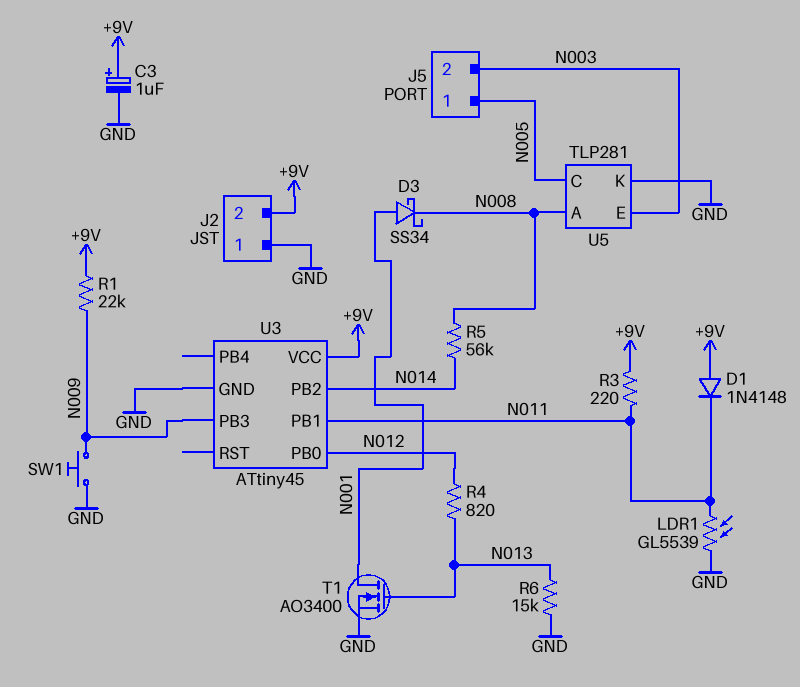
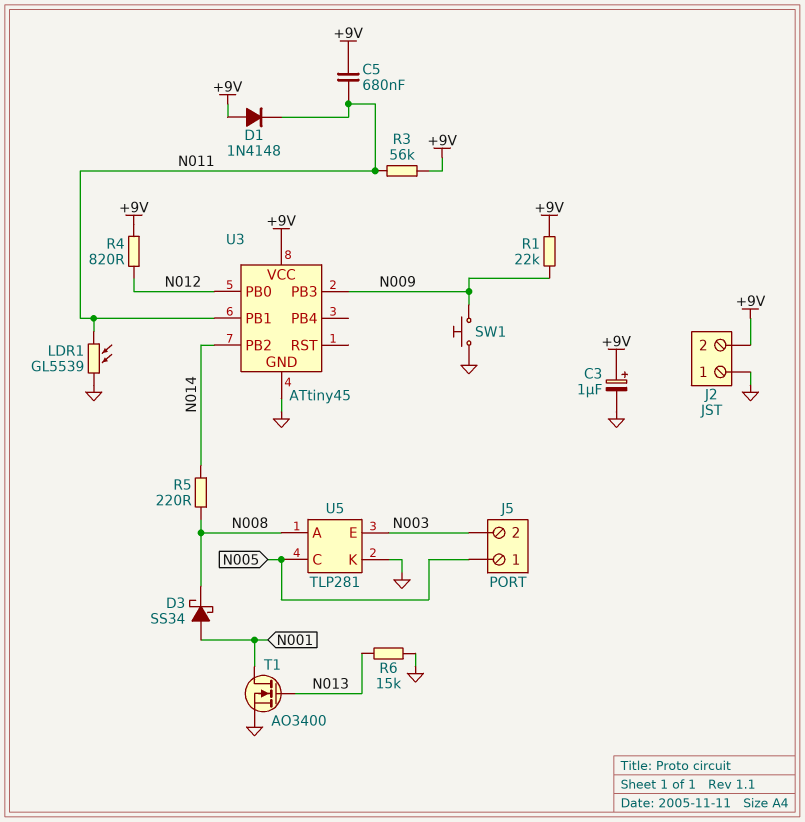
C5: none -> 680nF (+9V, N011)
R3: 220 (+9V, N011) -> 56k (+9V, N011)
R4: 820 (N012, N013) -> 820 (+9V, N012)
R5: 56k (N008, N014) -> 220 (N008, N014)

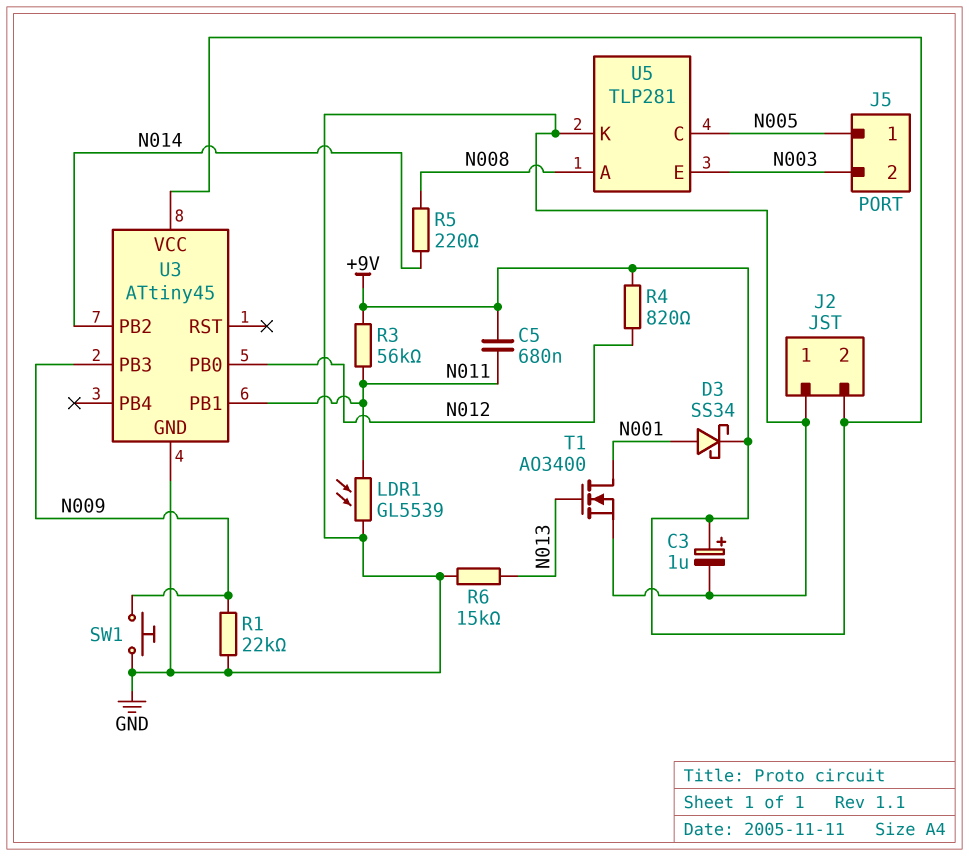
D1: diode 1N4148 (A +9V, K N011) -> none
D3: schottky SS34 (A N001, K N008) -> schottky SS34 (A N001, K +9V)
R1: 22k (+9V, N009) -> 22k (GND, N009)

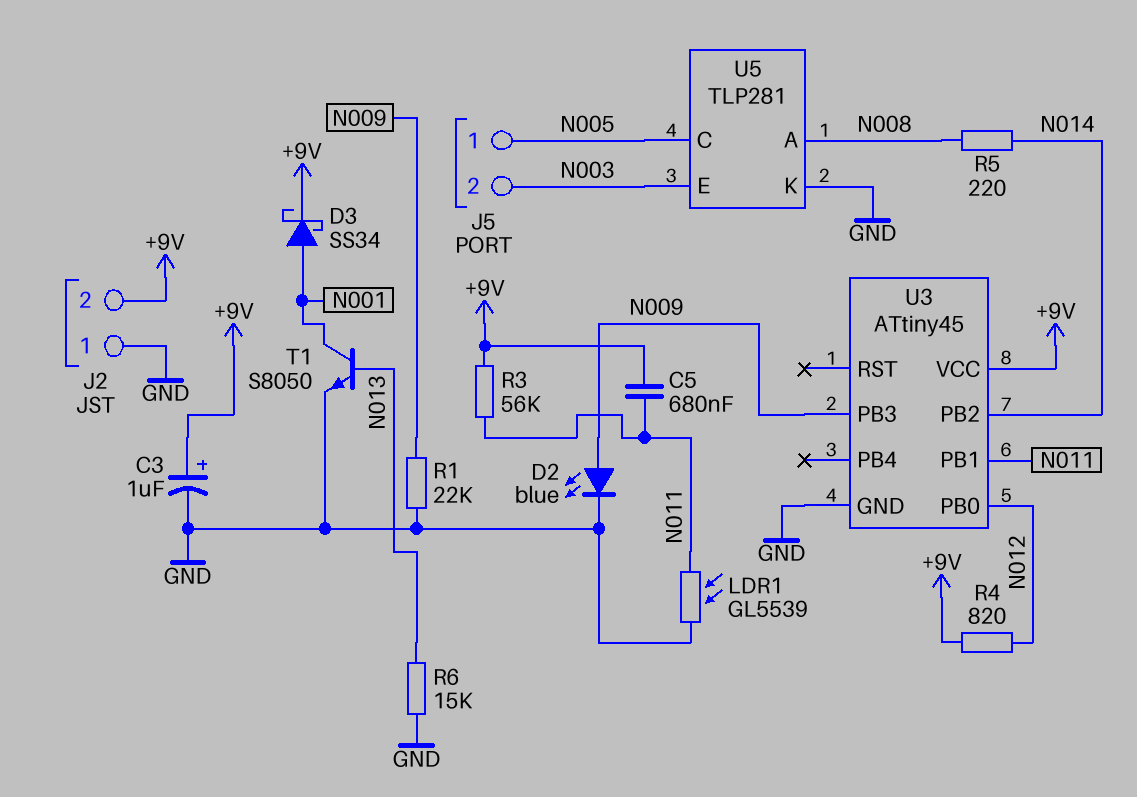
D2: none -> LED blue (A N009, K GND)
SW1: button (GND, N009) -> none
T1: NMOS AO3400 (G N013, D N001, S GND) -> NPN S8050 (B N013, C N001, E GND)

